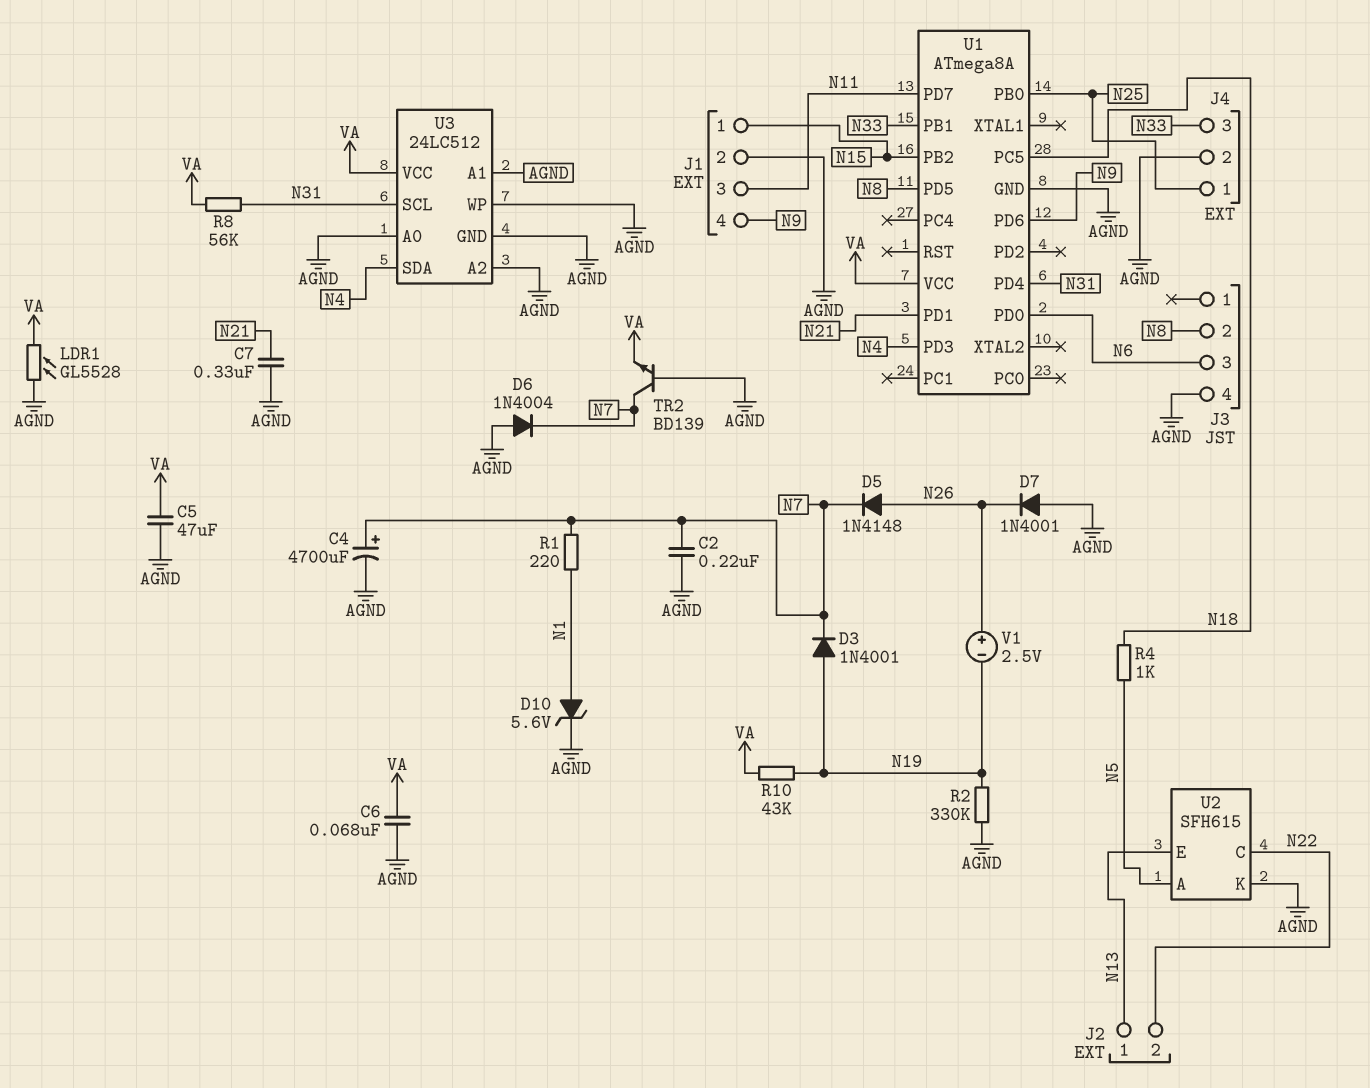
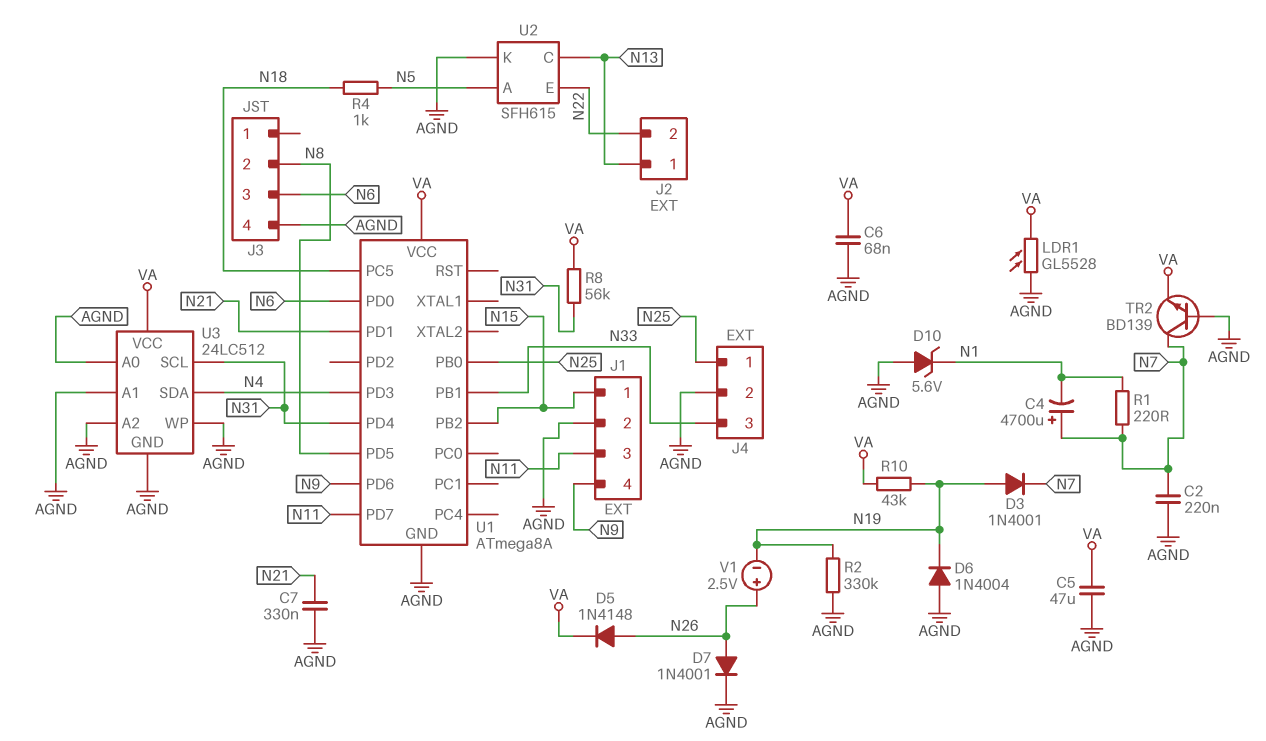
C4: 4700uF (plus N7, minus AGND) -> 4700uF (plus N7, minus N1)
D5: diode 1N4148 (A N26, K N7) -> diode 1N4148 (A N26, K VA)
D6: diode 1N4004 (A AGND, K N7) -> diode 1N4004 (A AGND, K N19)
D7: diode 1N4001 (A AGND, K N26) -> diode 1N4001 (A N26, K AGND)
D10: zener 5.6V (A N1, K AGND) -> zener 5.6V (A AGND, K N1)
U2 pin C: N22 -> N13
U2 pin E: N13 -> N22

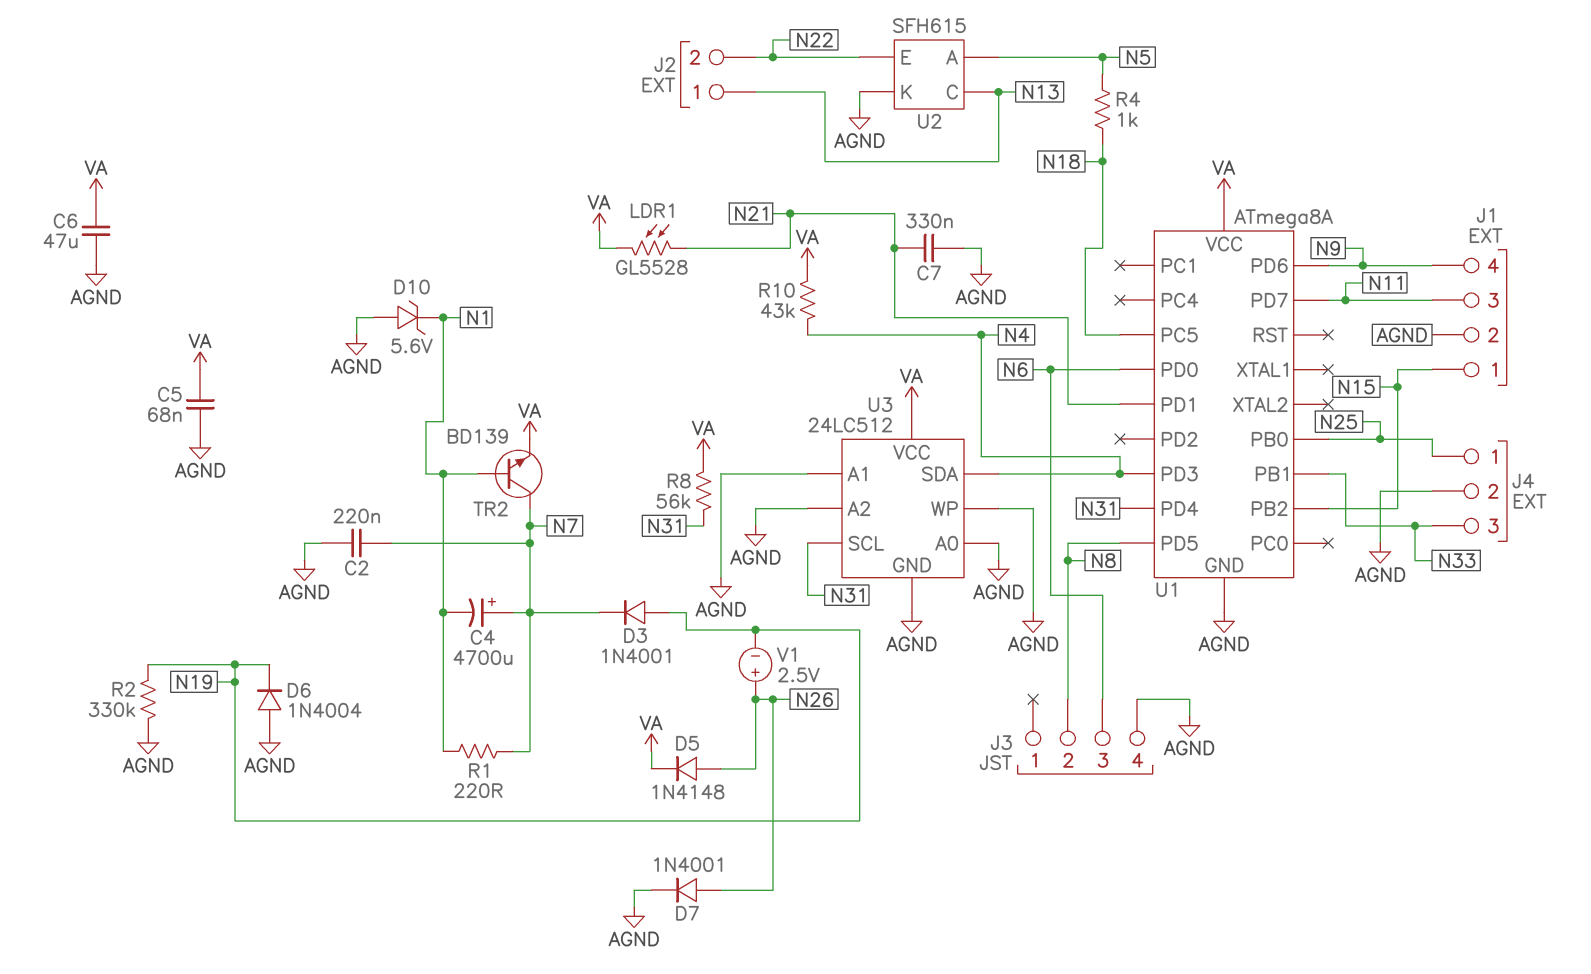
C5: 47uF (AGND, VA) -> 68nF (AGND, VA)
C6: 68nF (AGND, VA) -> 47uF (AGND, VA)
LDR1: GL5528 (AGND, VA) -> GL5528 (N21, VA)
R10: 43k (N19, VA) -> 43k (N4, VA)
TR2: NPN BD139 (B AGND, C N7, E VA) -> NPN BD139 (B N1, C N7, E VA)

